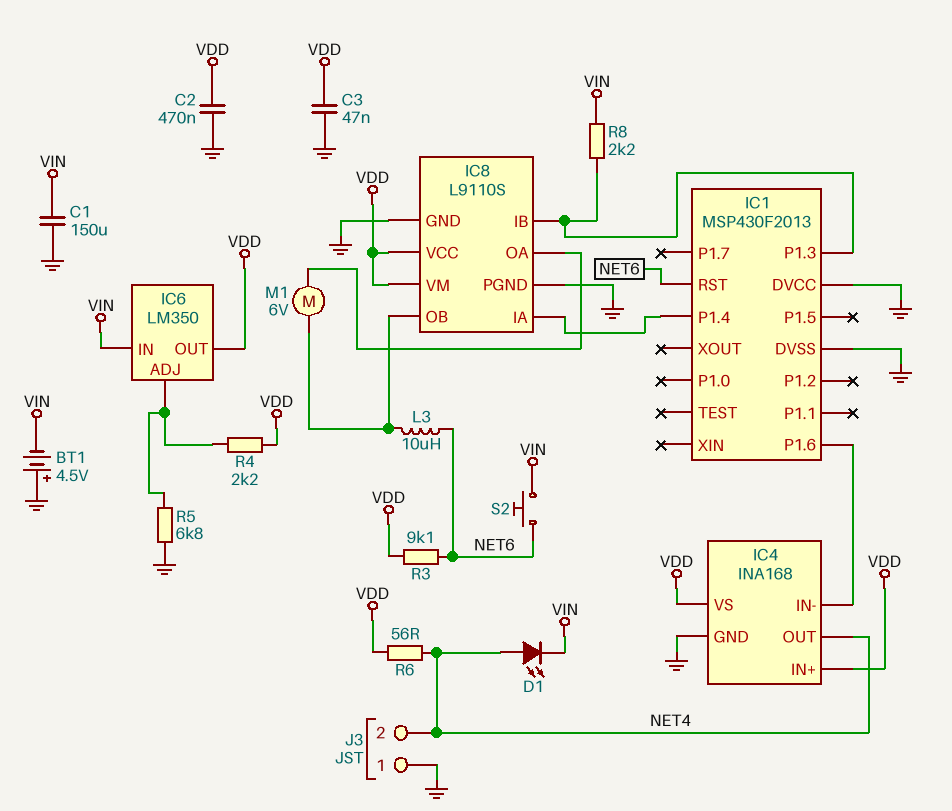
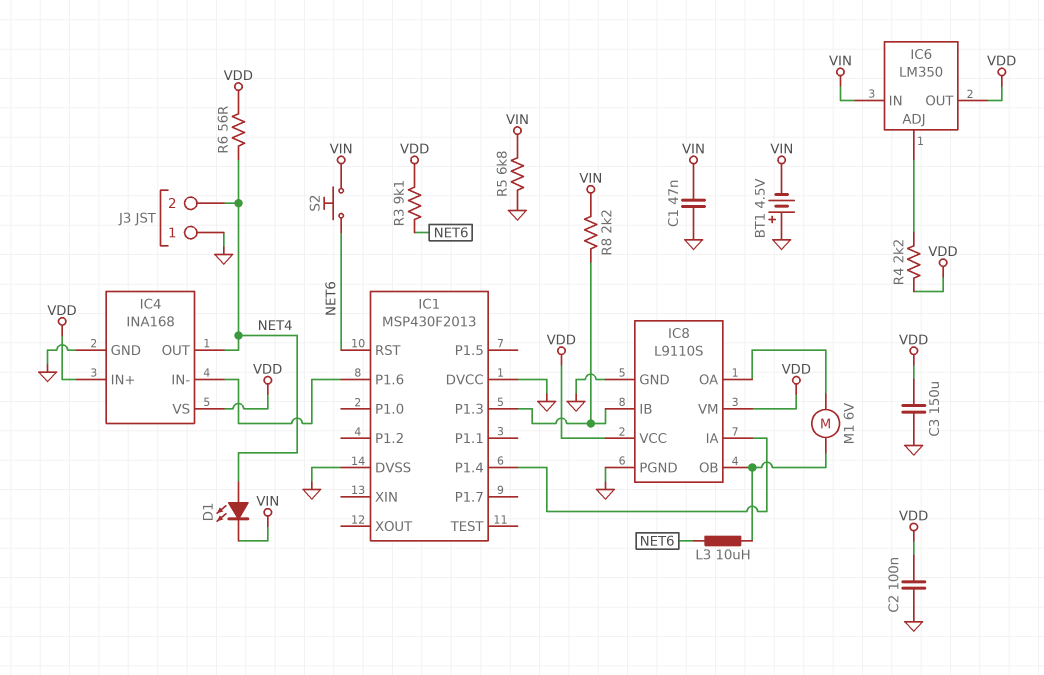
C1: 150uF (GND, VIN) -> 47nF (GND, VIN)
C2: 470nF (GND, VDD) -> 100nF (GND, VDD)
C3: 47nF (GND, VDD) -> 150uF (GND, VDD)
R5: 6.8k (GND, IC6/ADJ) -> 6.8k (GND, VIN)

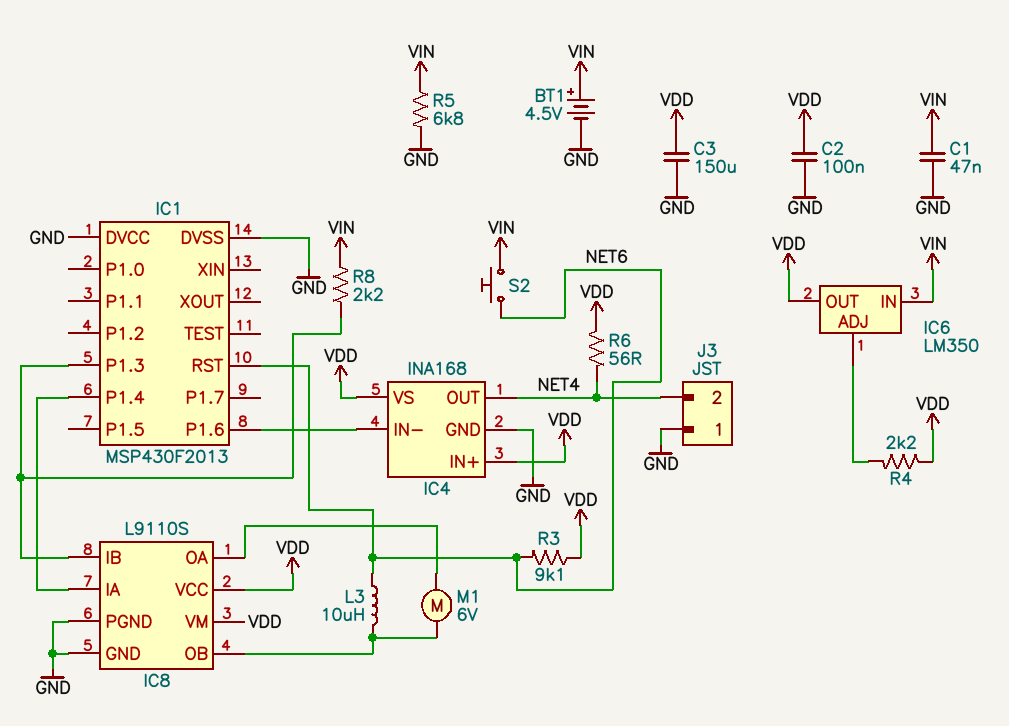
BT1: 4.5V (plus GND, minus VIN) -> 4.5V (plus VIN, minus GND)
D1: LED (A NET4, K VIN) -> none

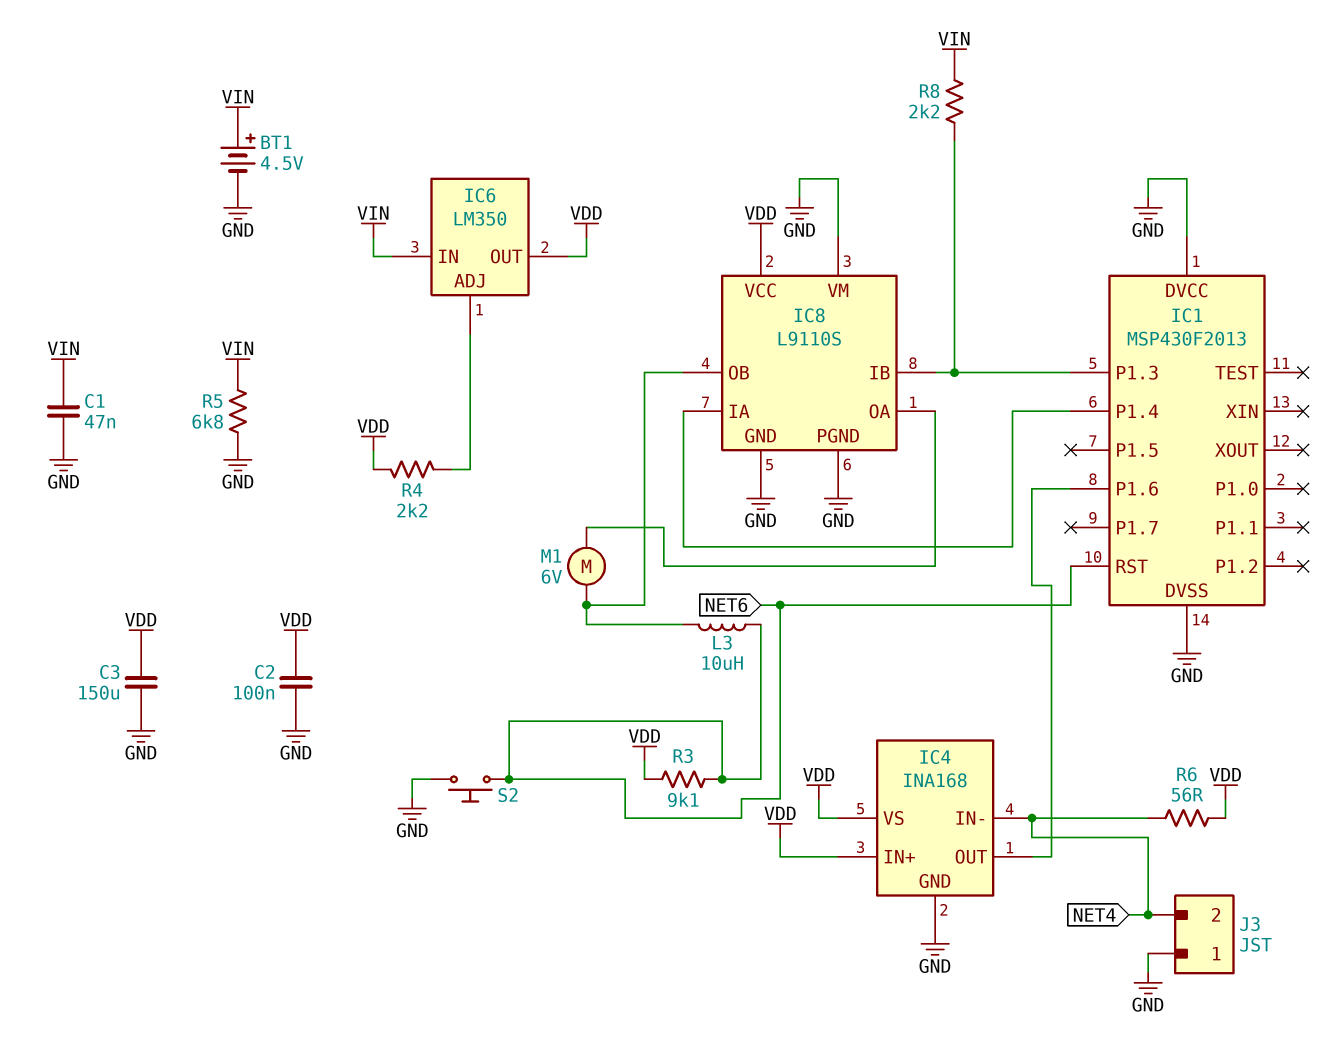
IC4 pin IN-: IC1/P1.6 -> NET4
IC4 pin OUT: NET4 -> IC1/P1.6
IC8 pin VM: VDD -> GND
S2: button (NET6, VIN) -> button (GND, NET6)

